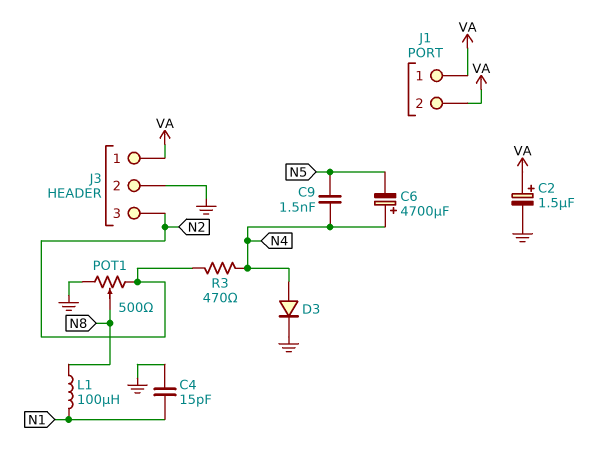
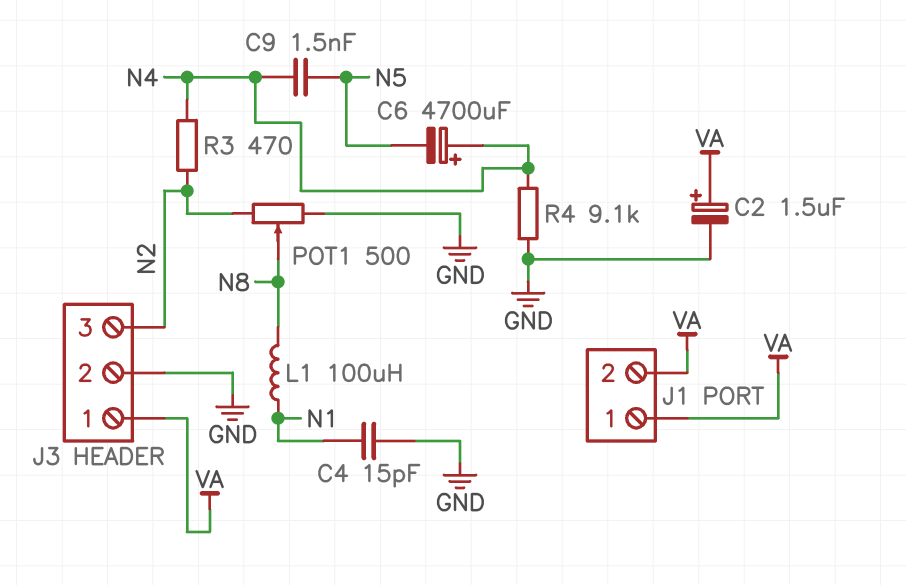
D3: diode (A N4, K GND) -> none
R4: none -> 9.1k (GND, N4)

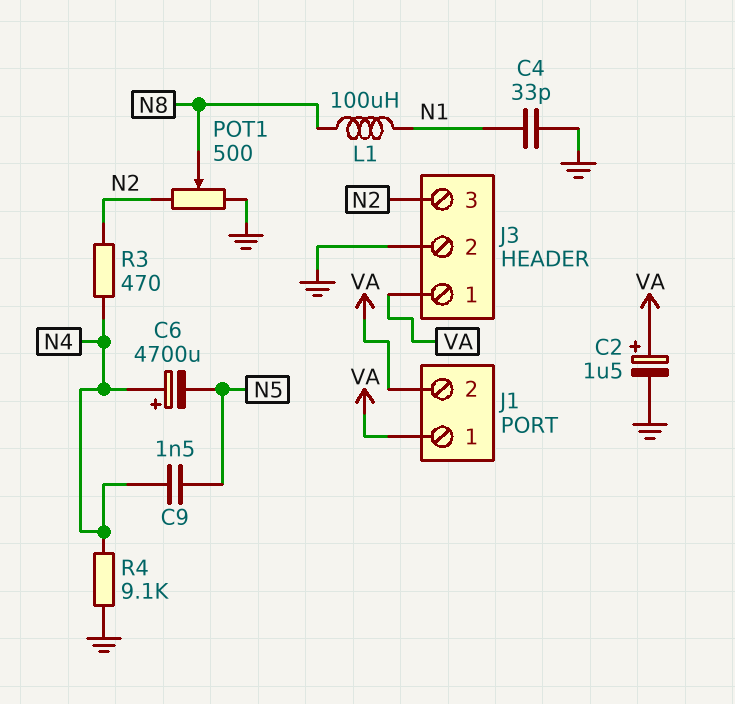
C4: 15pF (GND, N1) -> 33pF (GND, N1)

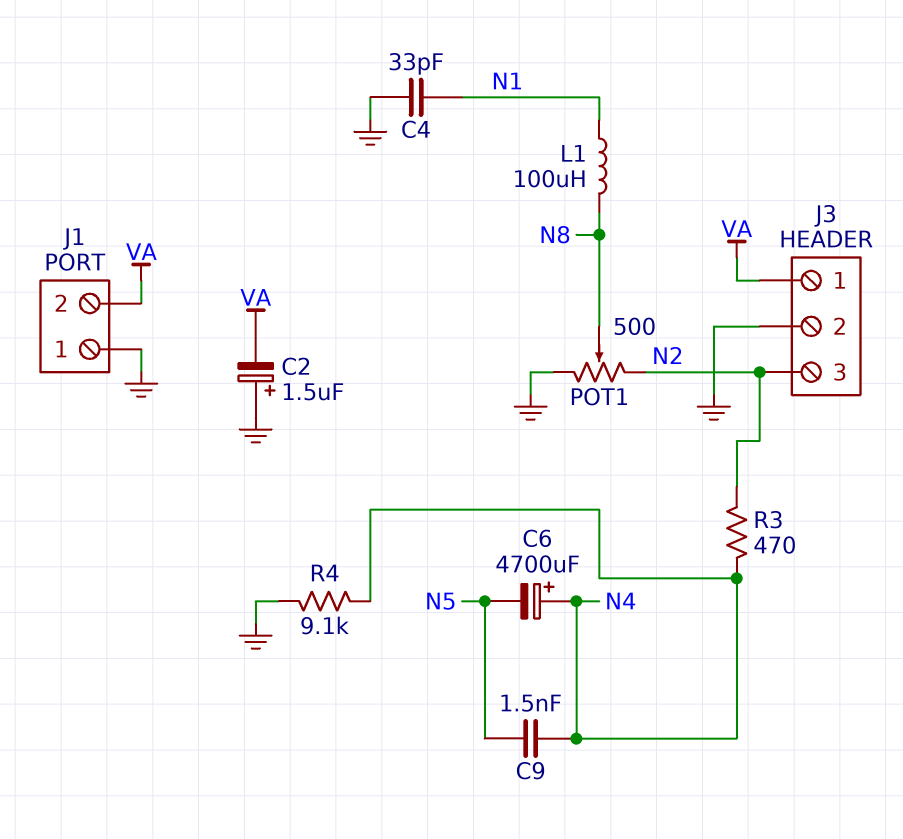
C2: 1.5uF (plus VA, minus GND) -> 1.5uF (plus GND, minus VA)
J1 pin 1: VA -> GND

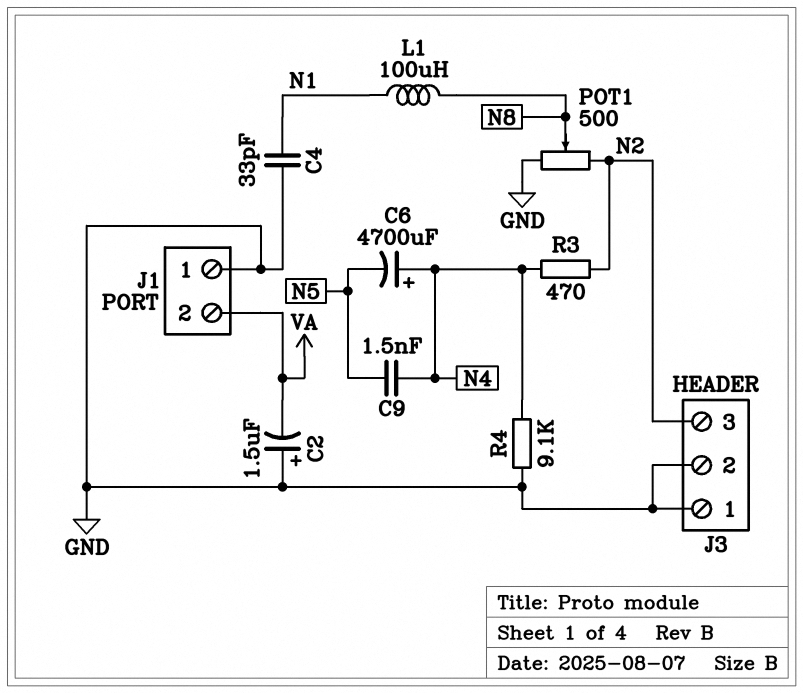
J3 pin 1: VA -> GND

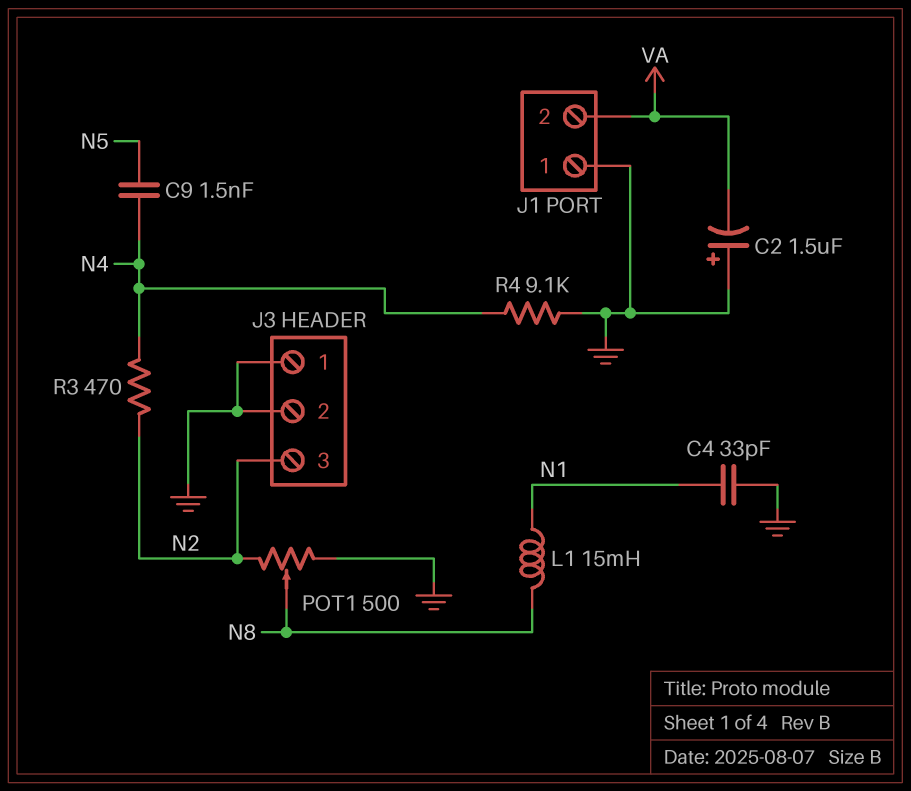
C6: 4700uF (plus N4, minus N5) -> none
L1: 100uH (N1, N8) -> 15mH (N1, N8)

